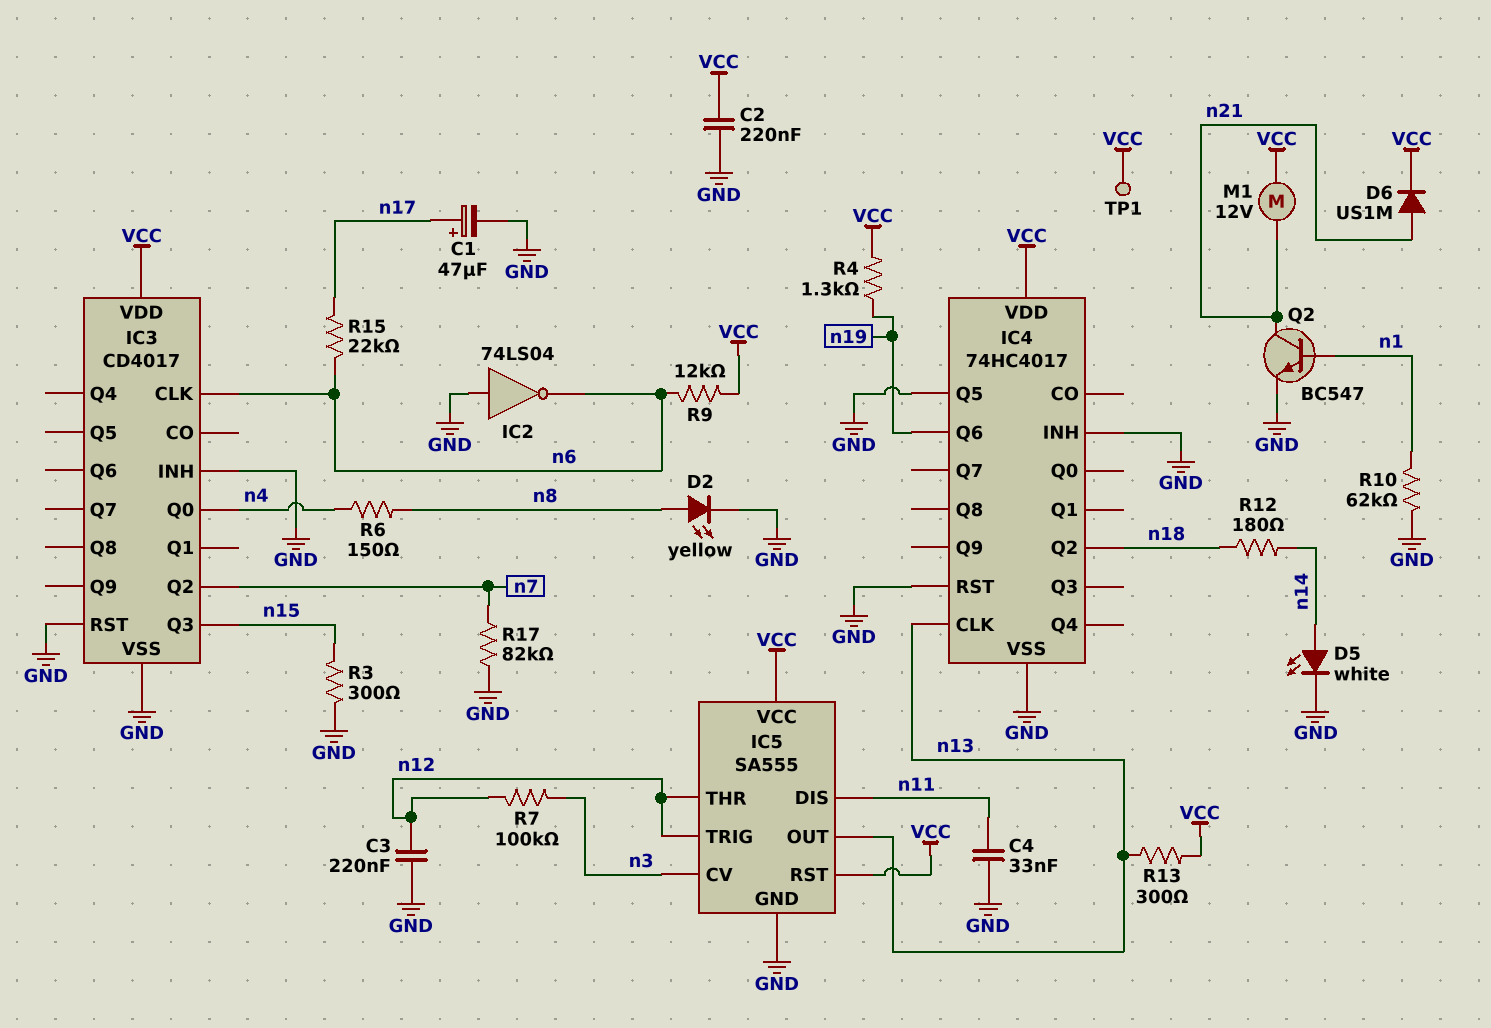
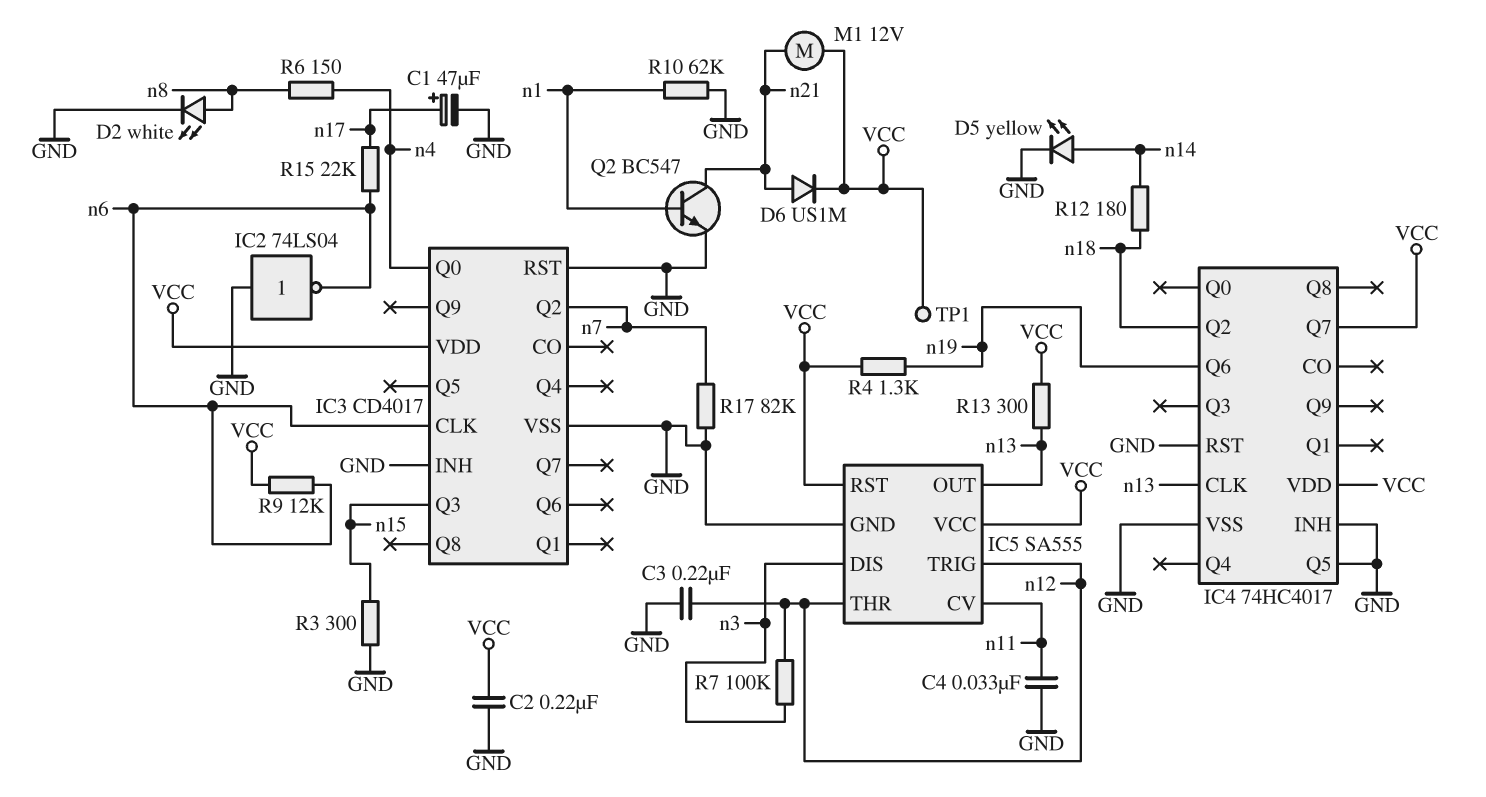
D2: LED yellow (A n8, K GND) -> LED white (A n8, K GND)
D5: LED white (A n14, K GND) -> LED yellow (A n14, K GND)
IC4 pin Q7: none -> VCC
IC5 pin CV: n3 -> n11
IC5 pin DIS: n11 -> n3

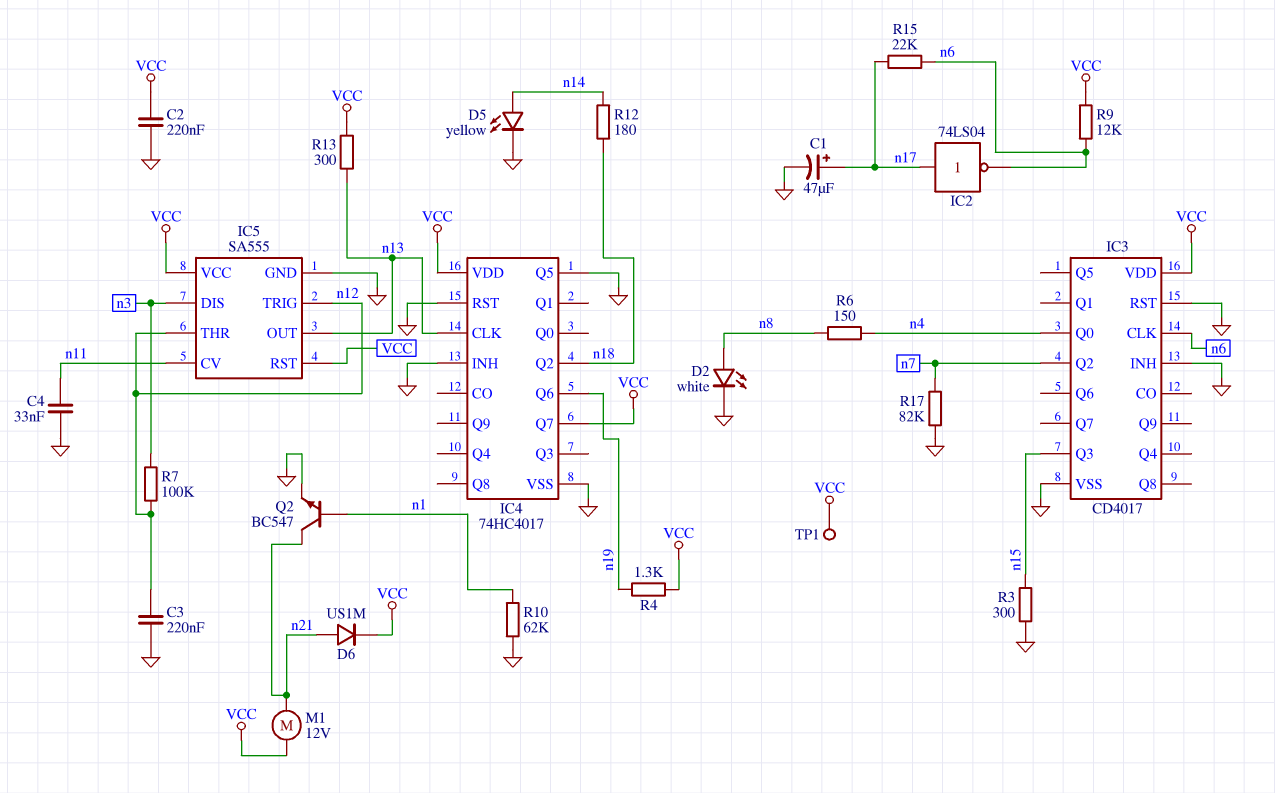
IC2: NOT 74LS04 (in GND, out n6) -> NOT 74LS04 (in n17, out n6)

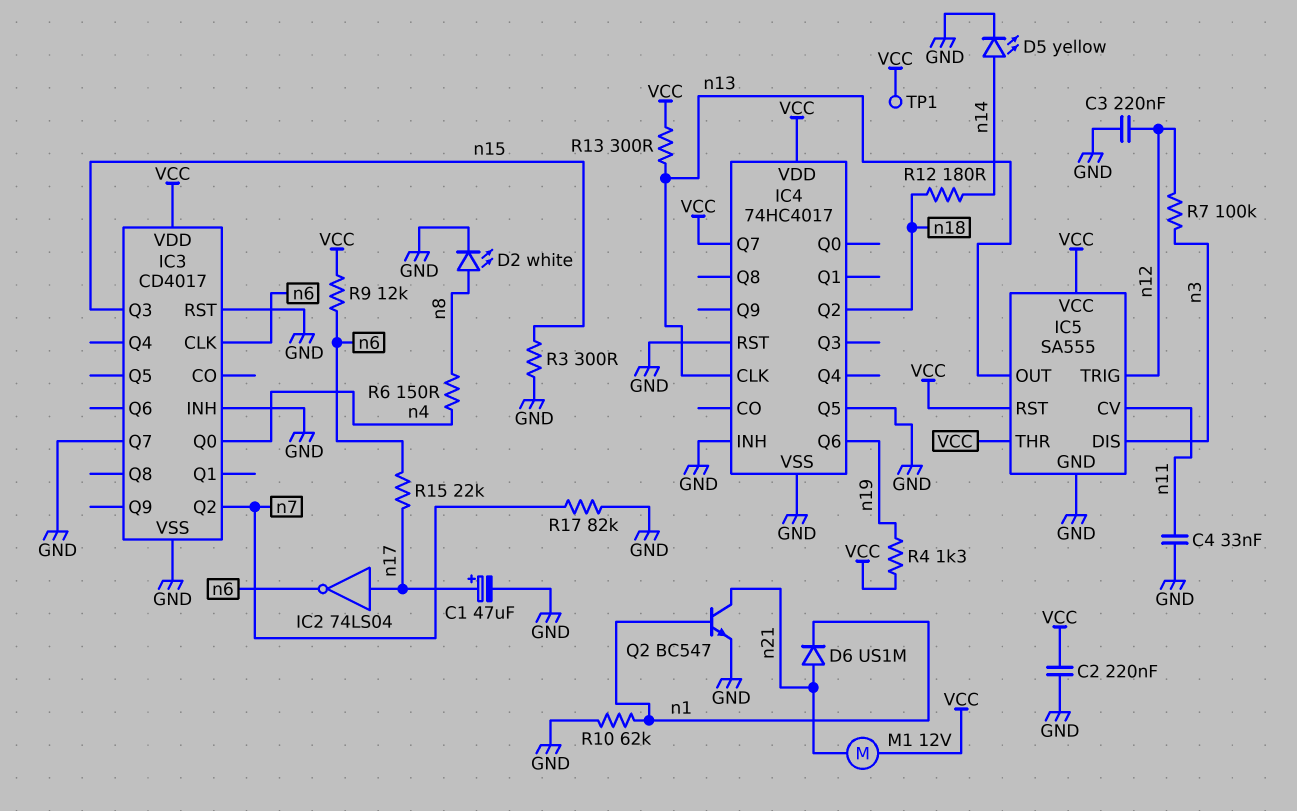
D6: diode US1M (A n21, K VCC) -> diode US1M (A n21, K n1)
IC3 pin Q7: none -> GND
IC5 pin THR: n12 -> VCC

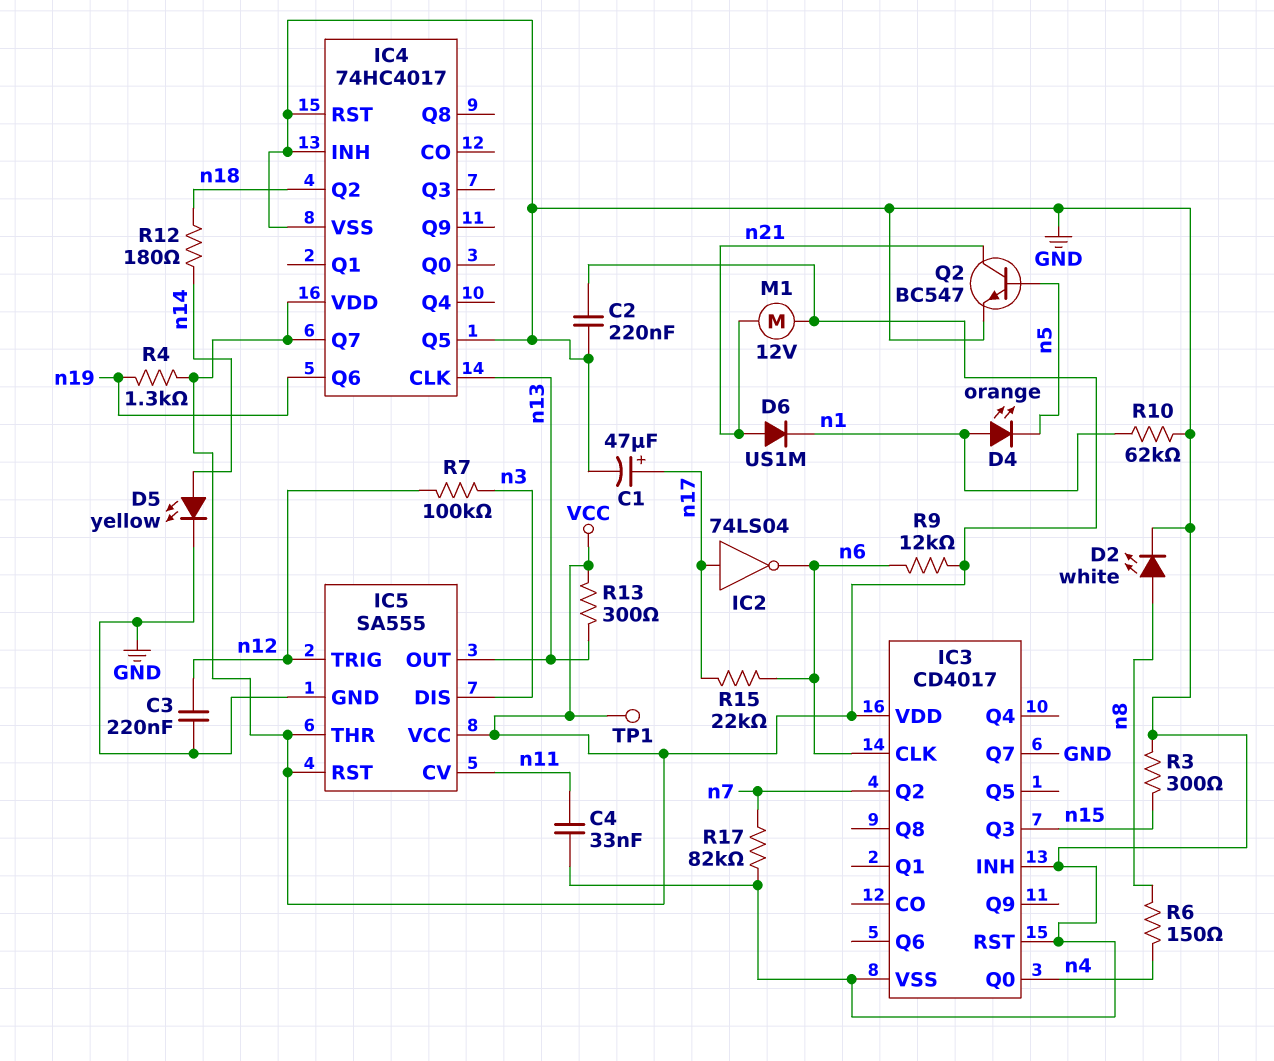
D4: none -> LED orange (A n1, K n5)
Q2: NPN BC547 (B n1, C n21, E GND) -> NPN BC547 (B n5, C n21, E GND)

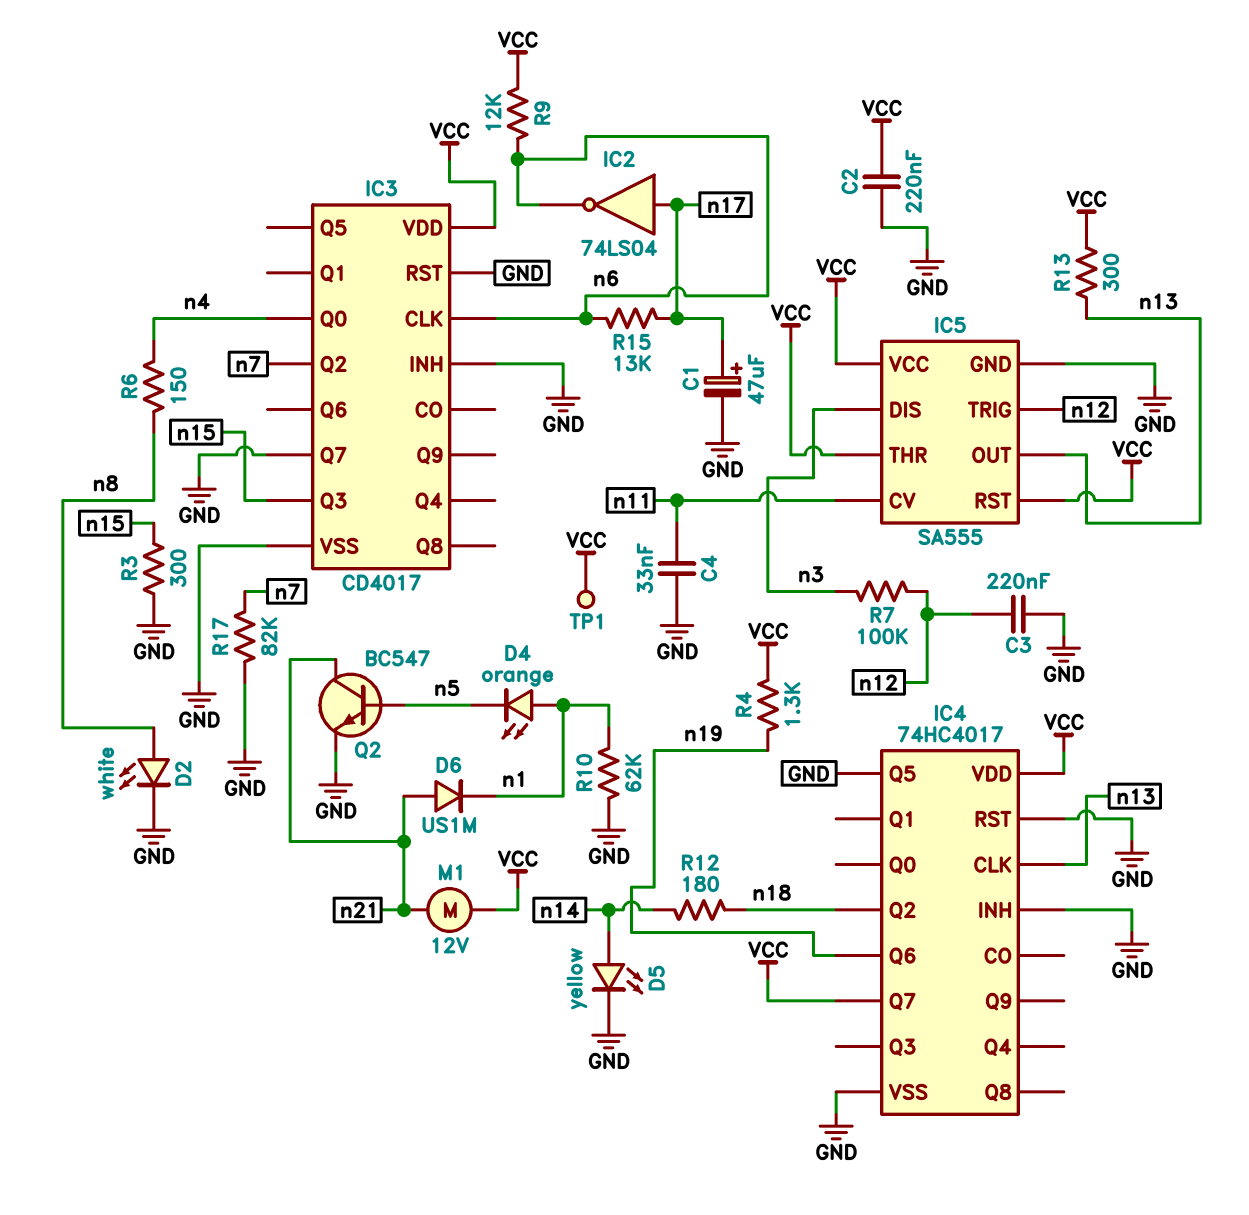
R15: 22k (n6, n17) -> 13k (n6, n17)

